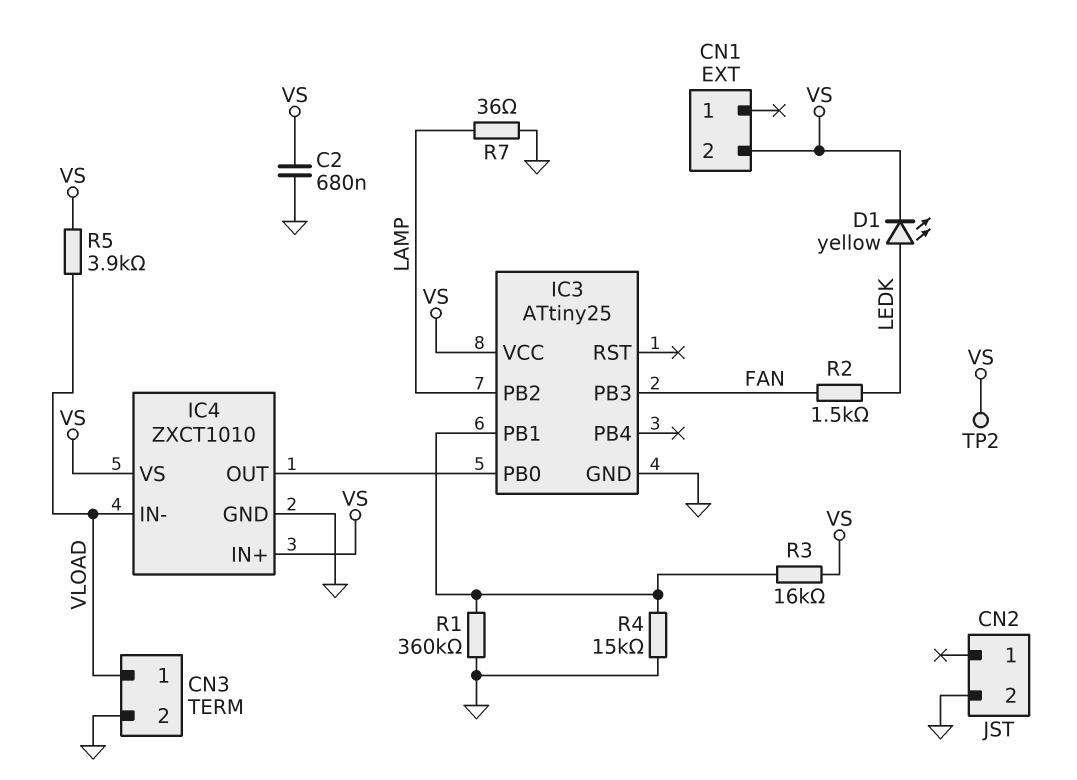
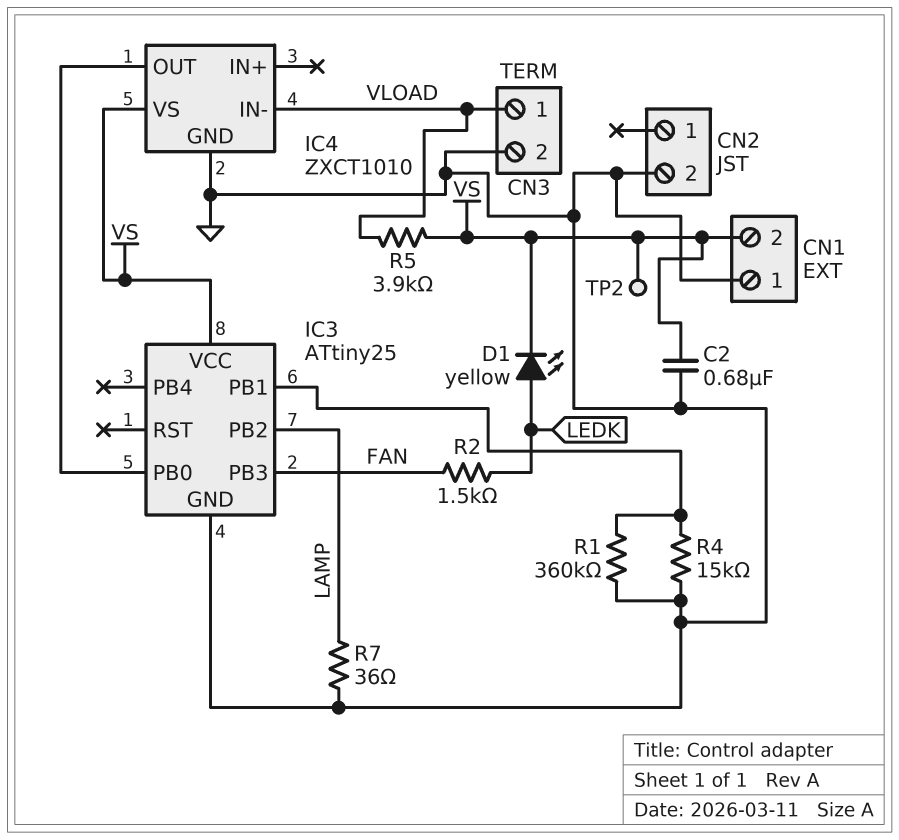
CN1 pin 1: none -> GND
IC4 pin IN+: VS -> none
R3: 16k (IC3/PB1, VS) -> none

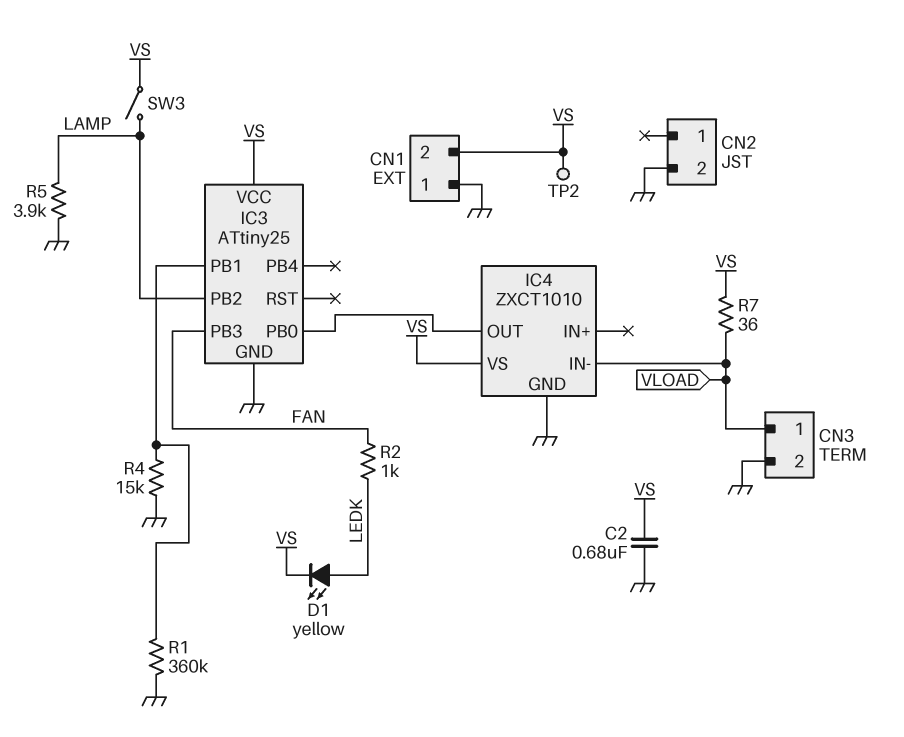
R2: 1.5k (FAN, LEDK) -> 1k (FAN, LEDK)
R5: 3.9k (VLOAD, VS) -> 3.9k (GND, LAMP)
R7: 36 (GND, LAMP) -> 36 (VLOAD, VS)
SW3: none -> switch (LAMP, VS)

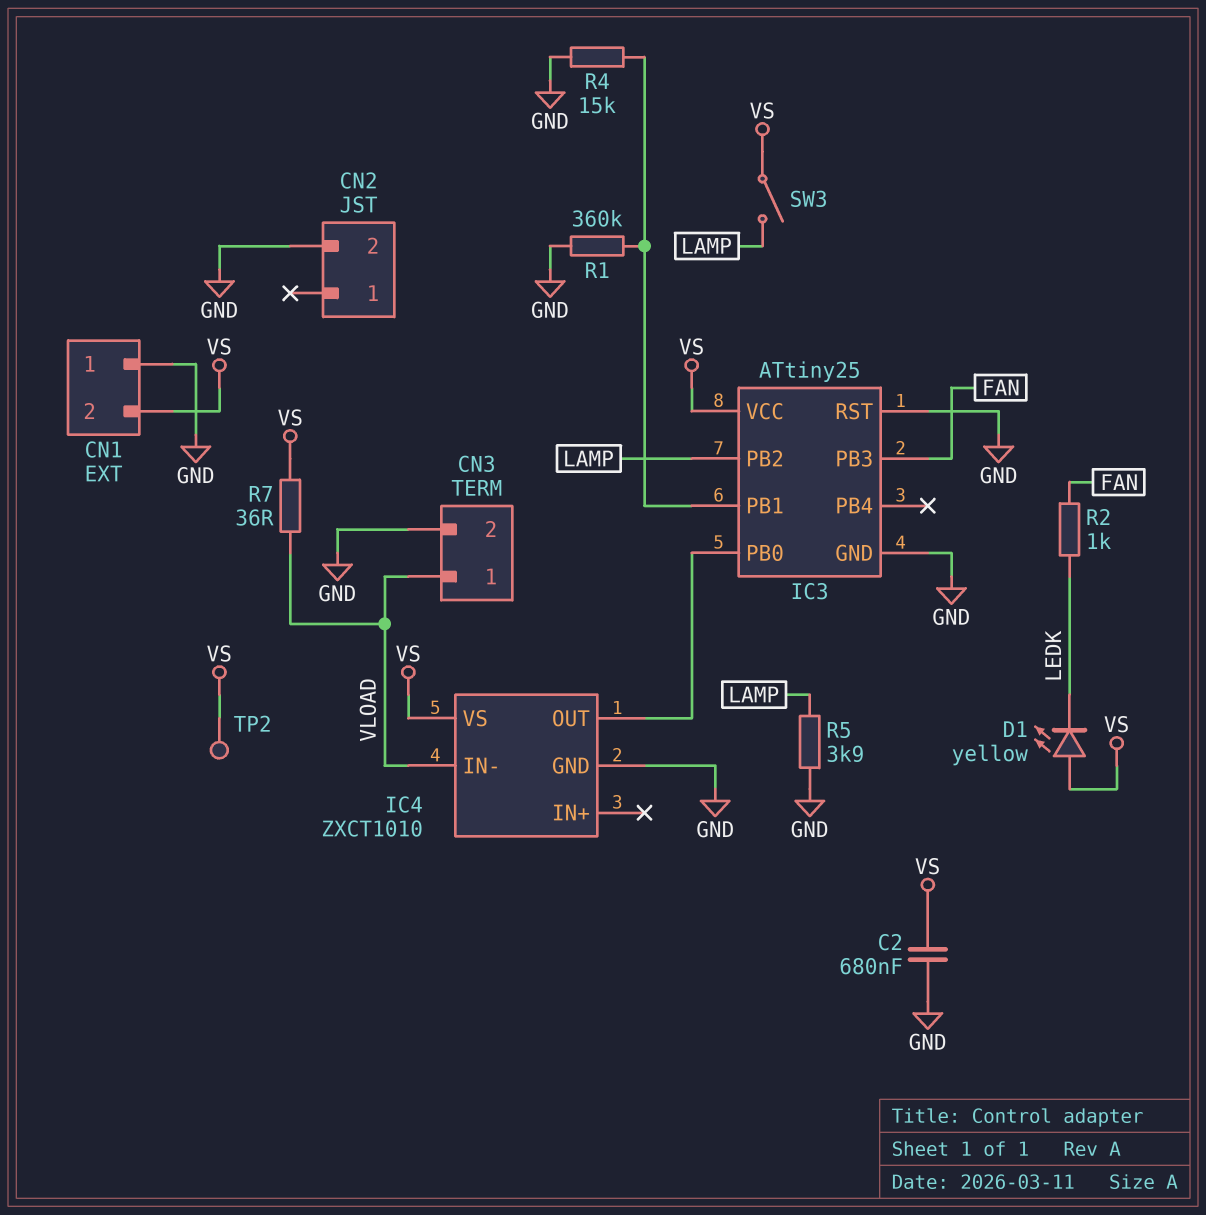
D1: LED yellow (A LEDK, K VS) -> LED yellow (A VS, K LEDK)
IC3 pin RST: none -> GND

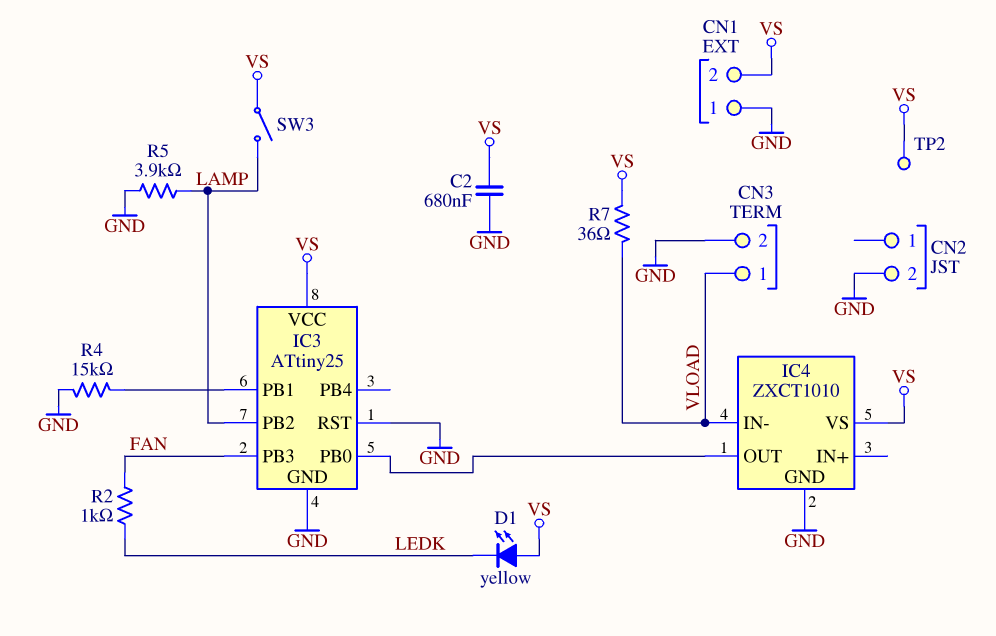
R1: 360k (GND, IC3/PB1) -> none

